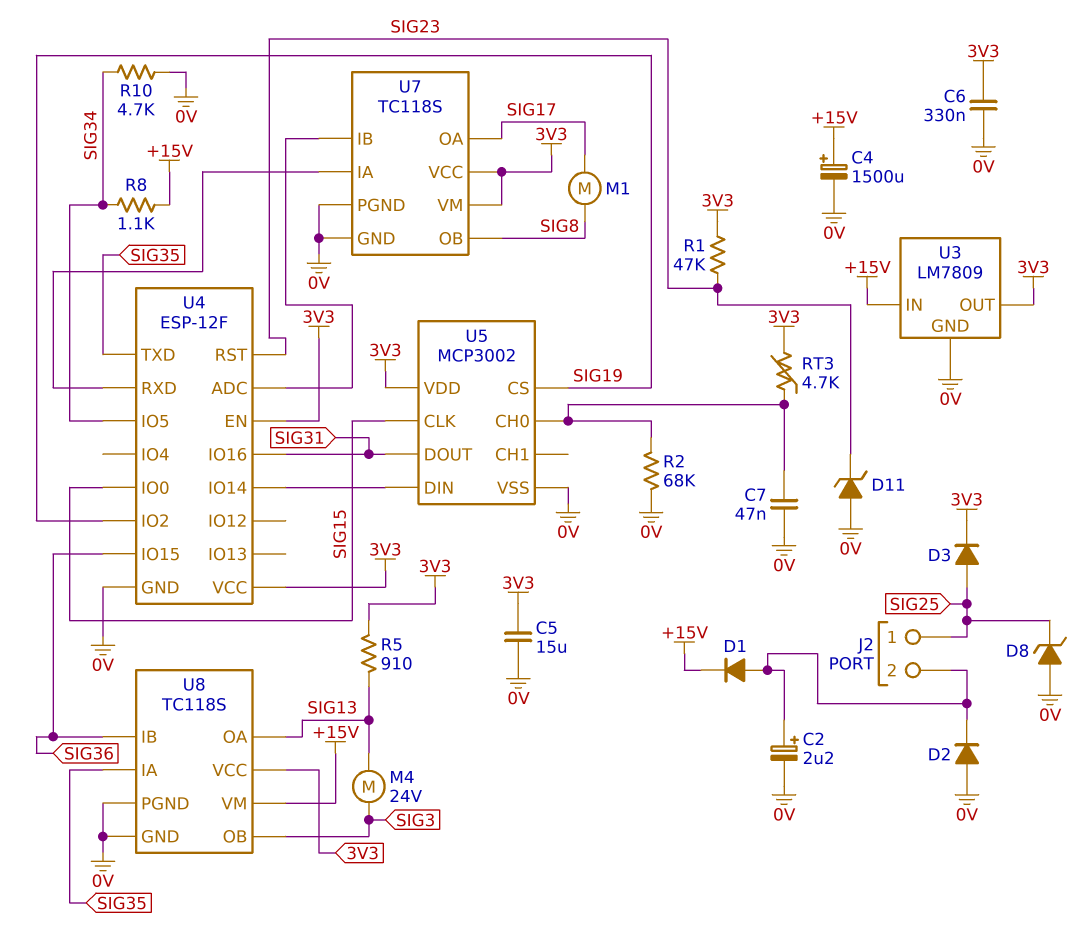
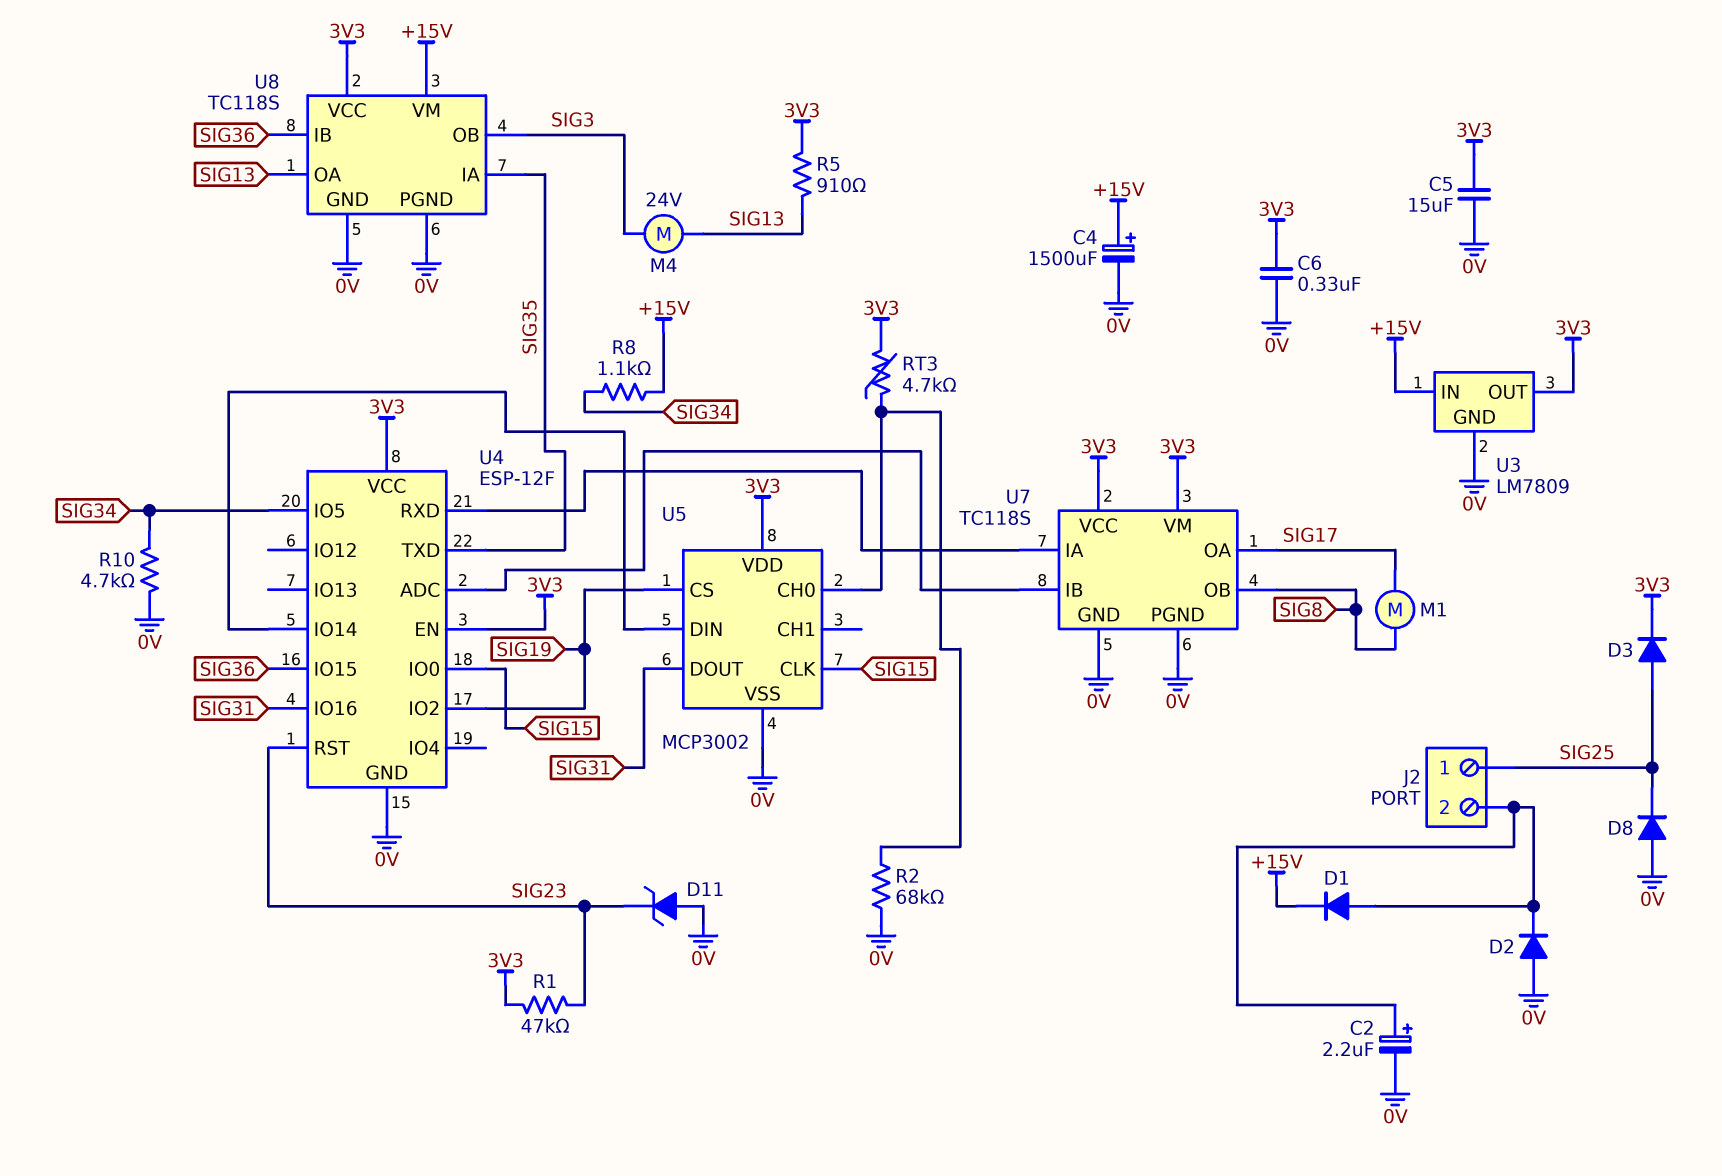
C7: 47nF (0V, U5/CH0) -> none
D8: zener (A 0V, K SIG25) -> diode (A 0V, K SIG25)

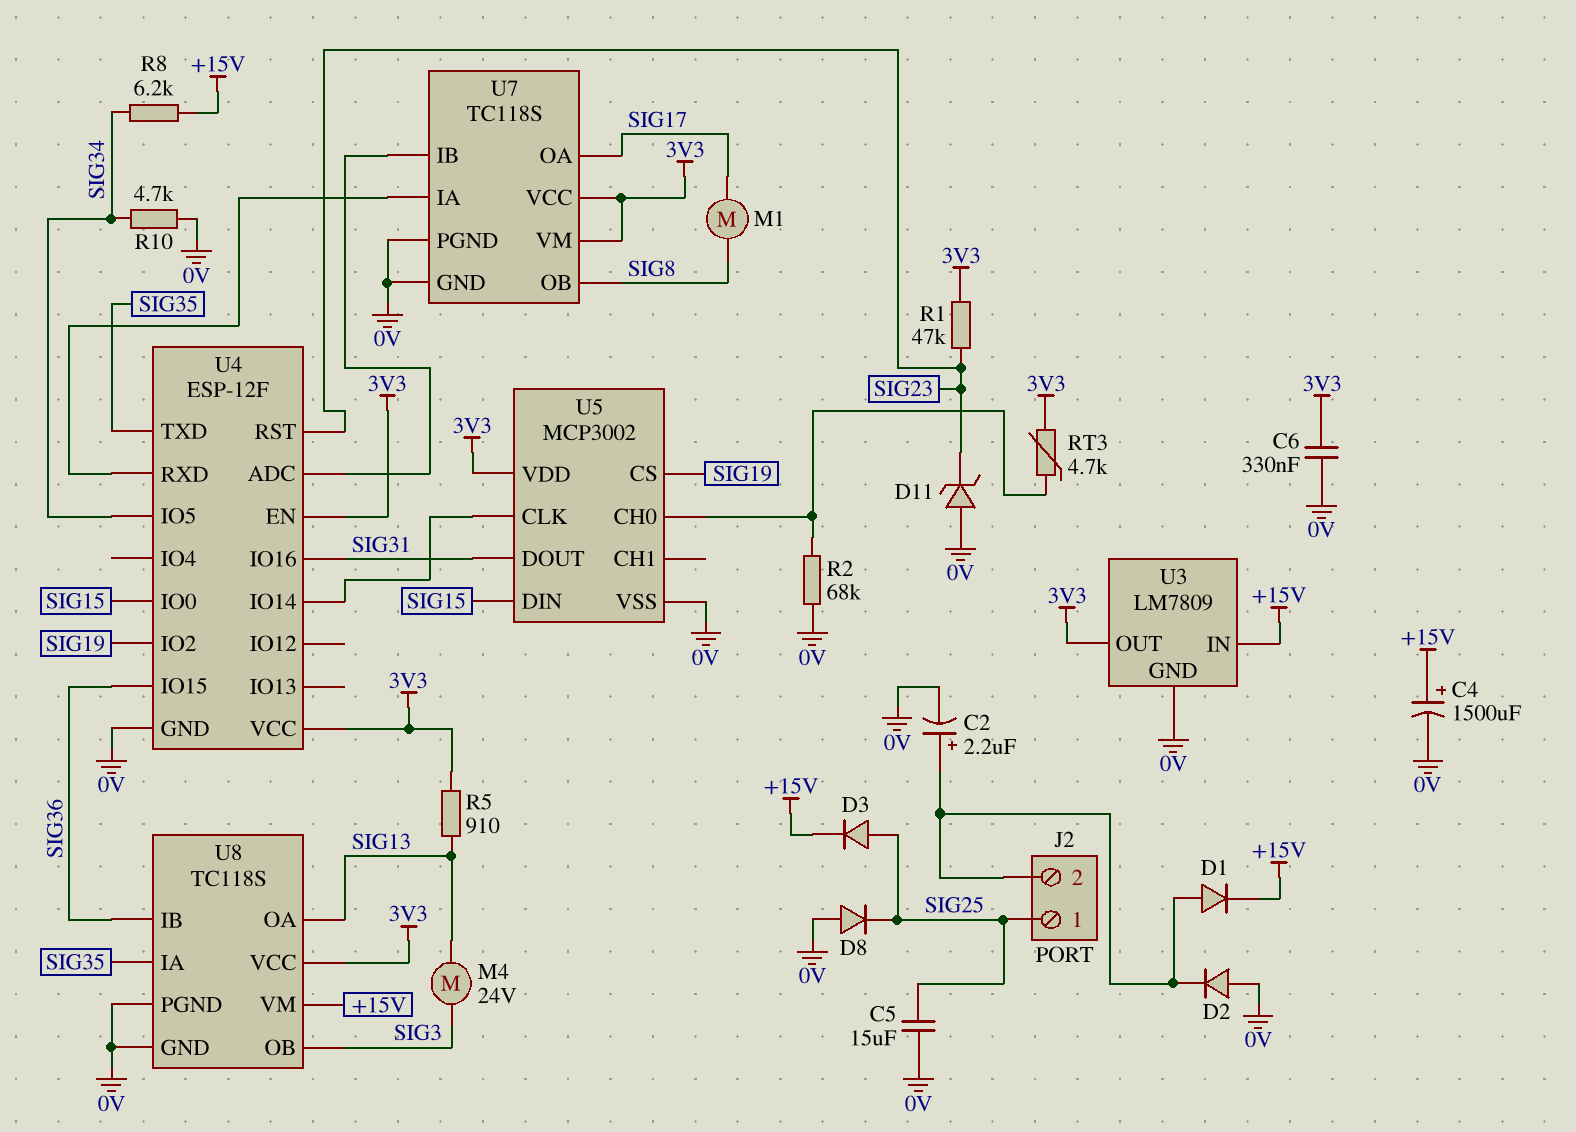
C5: 15uF (0V, 3V3) -> 15uF (0V, SIG25)
D3: diode (A SIG25, K 3V3) -> diode (A SIG25, K +15V)
R8: 1.1k (+15V, SIG34) -> 6.2k (+15V, SIG34)
U5 pin CLK: SIG15 -> U4/IO14
U5 pin DIN: U4/IO14 -> SIG15

